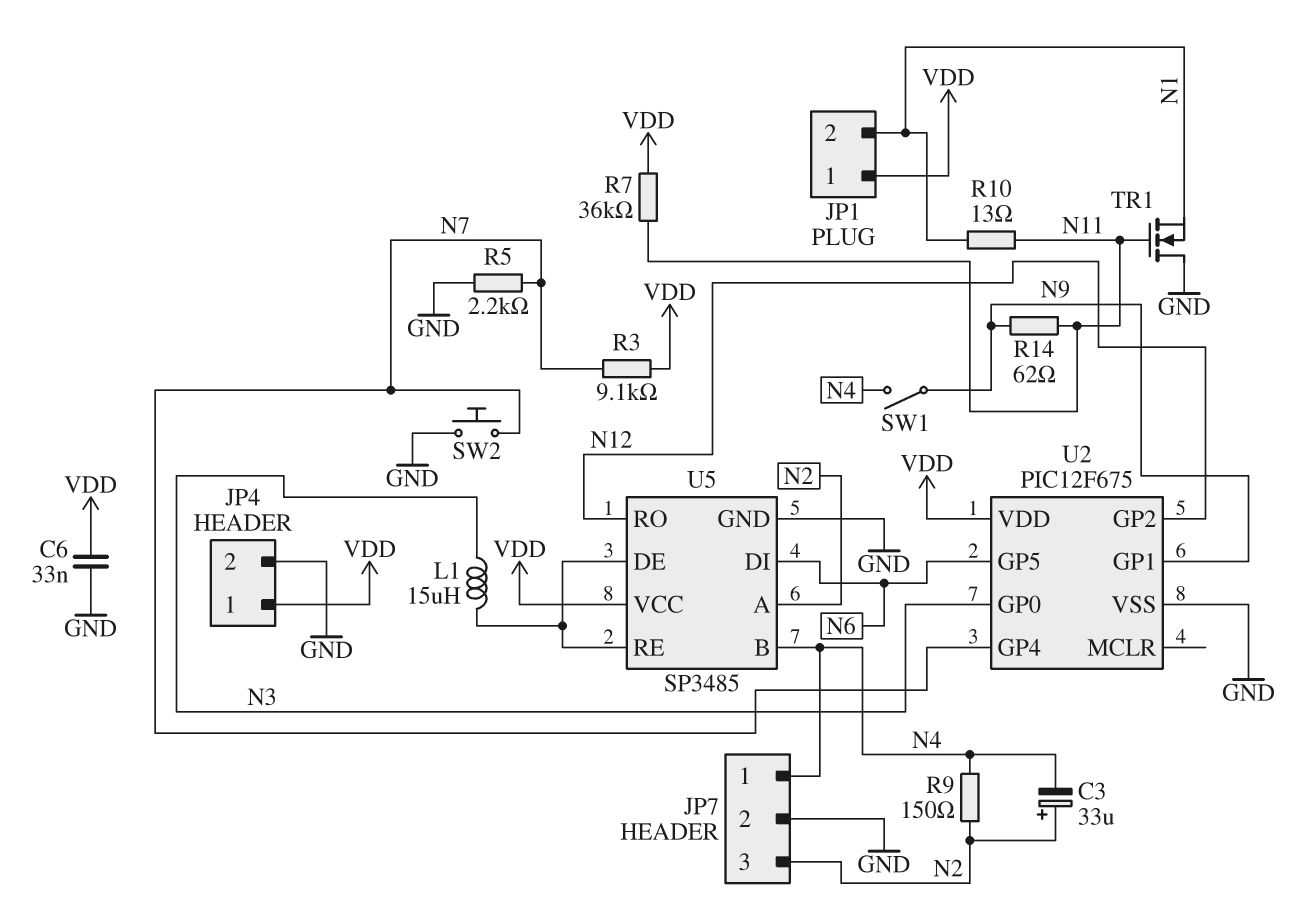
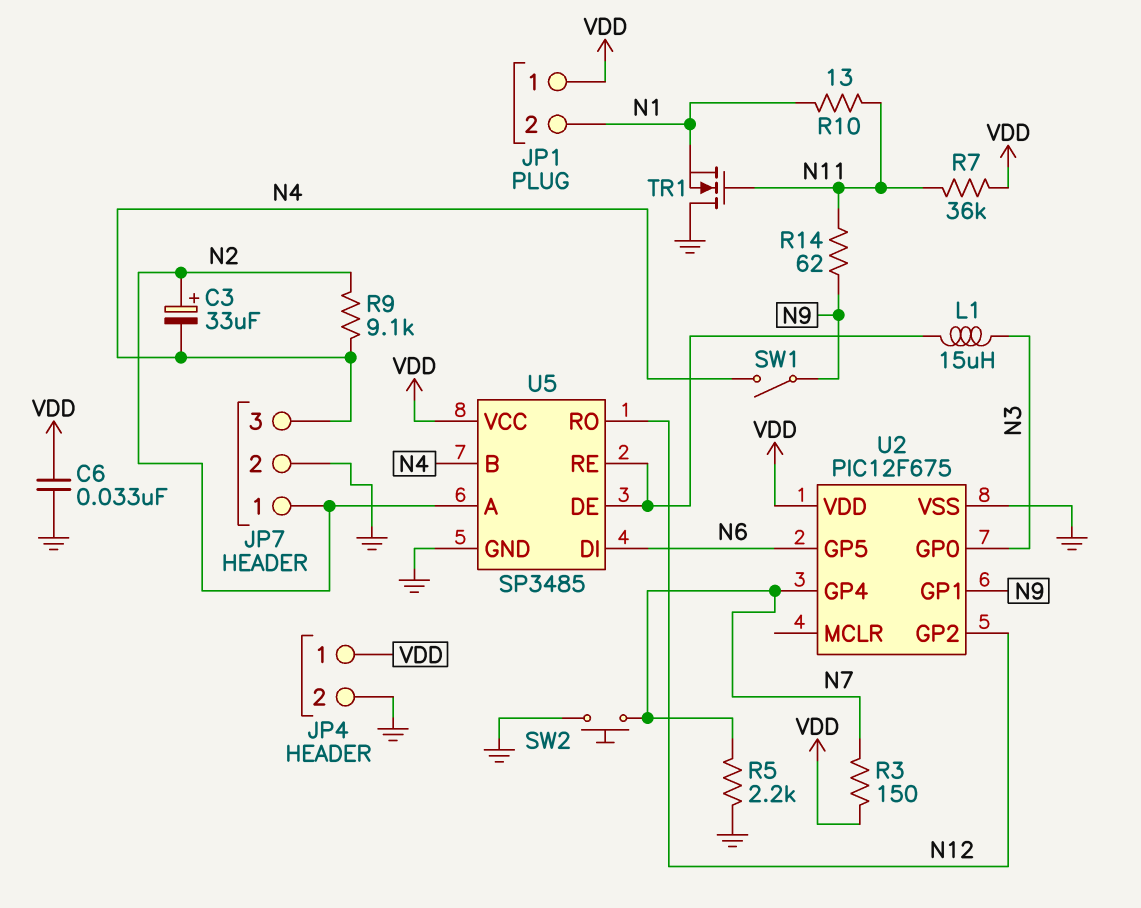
JP7 pin 1: N4 -> N2
JP7 pin 3: N2 -> N4
R3: 9.1k (N7, VDD) -> 150 (N7, VDD)
R9: 150 (N2, N4) -> 9.1k (N2, N4)

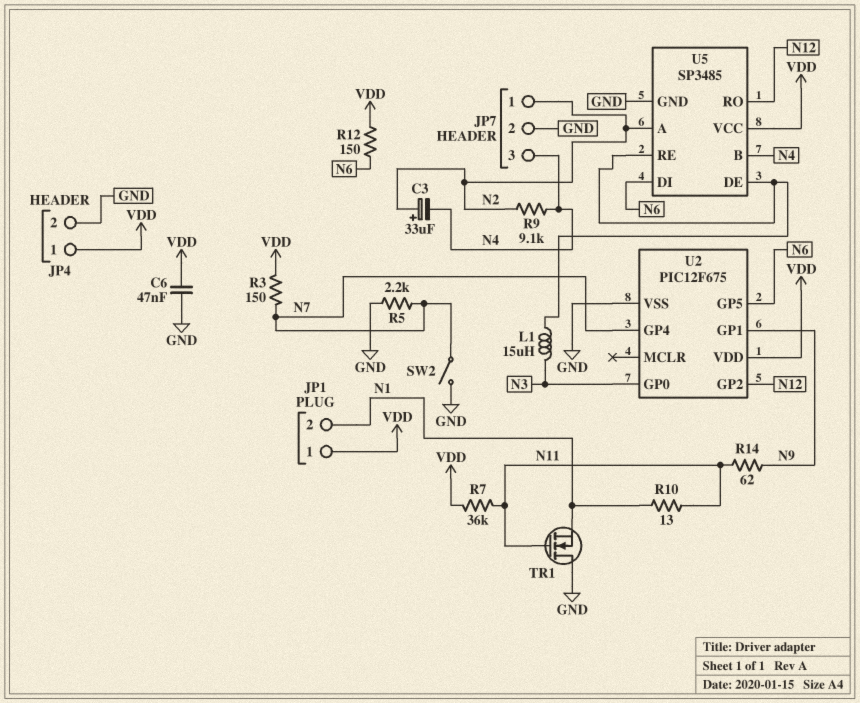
C6: 33nF (GND, VDD) -> 47nF (GND, VDD)
R12: none -> 150 (N6, VDD)
SW1: switch (N4, N9) -> none
SW2: button (GND, N7) -> switch (GND, N7)

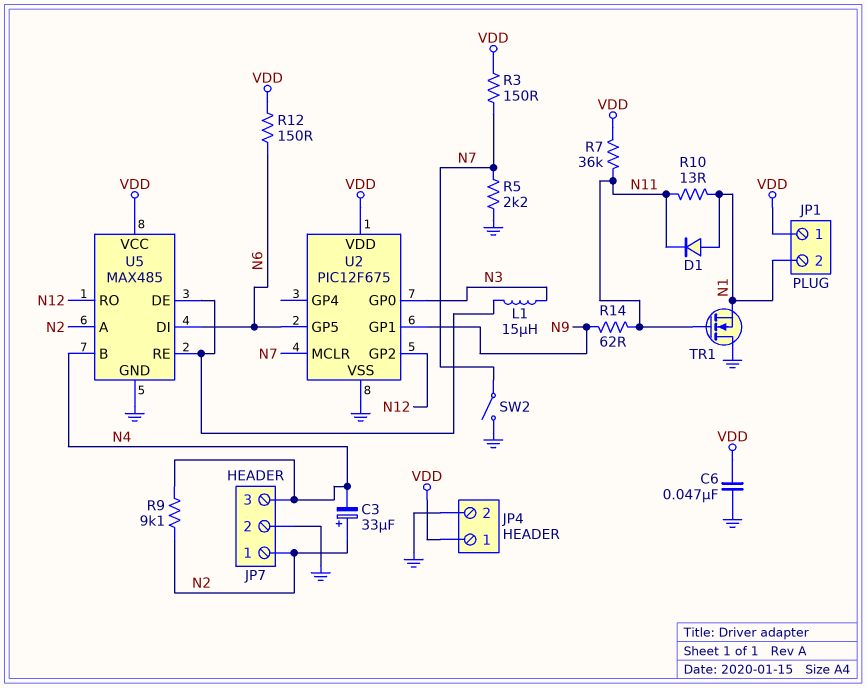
D1: none -> diode (A N1, K N11)
U2 pin GP4: N7 -> none
U2 pin MCLR: none -> N7
U5: SP3485 -> MAX485

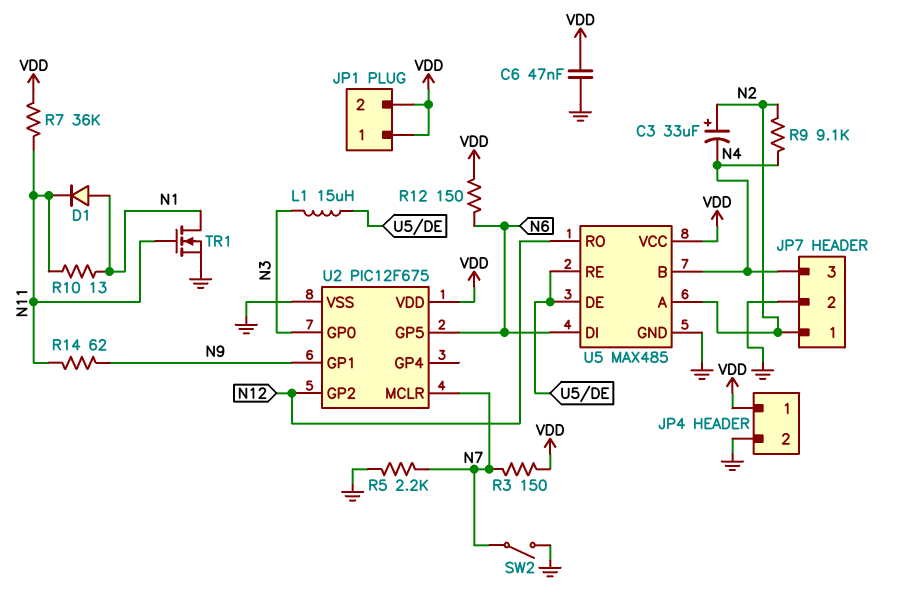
JP1 pin 2: N1 -> VDD
TR1: NMOS (G N11, D GND, S N1) -> NMOS (G N11, D N1, S GND)

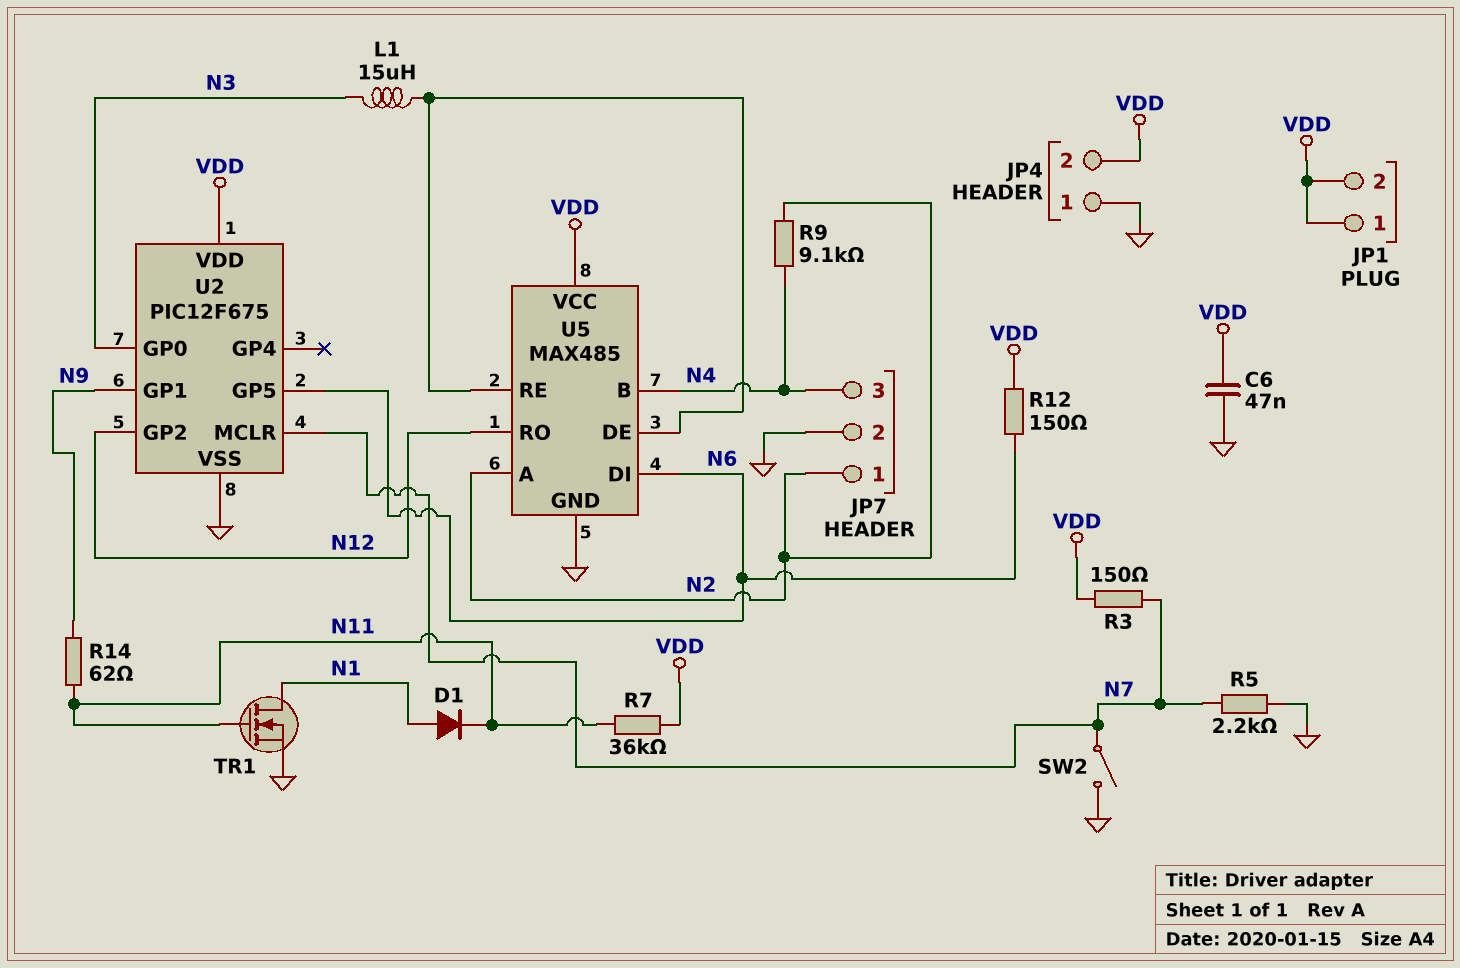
C3: 33uF (plus N2, minus N4) -> none
JP4 pin 1: VDD -> GND
JP4 pin 2: GND -> VDD
R10: 13 (N1, N11) -> none

